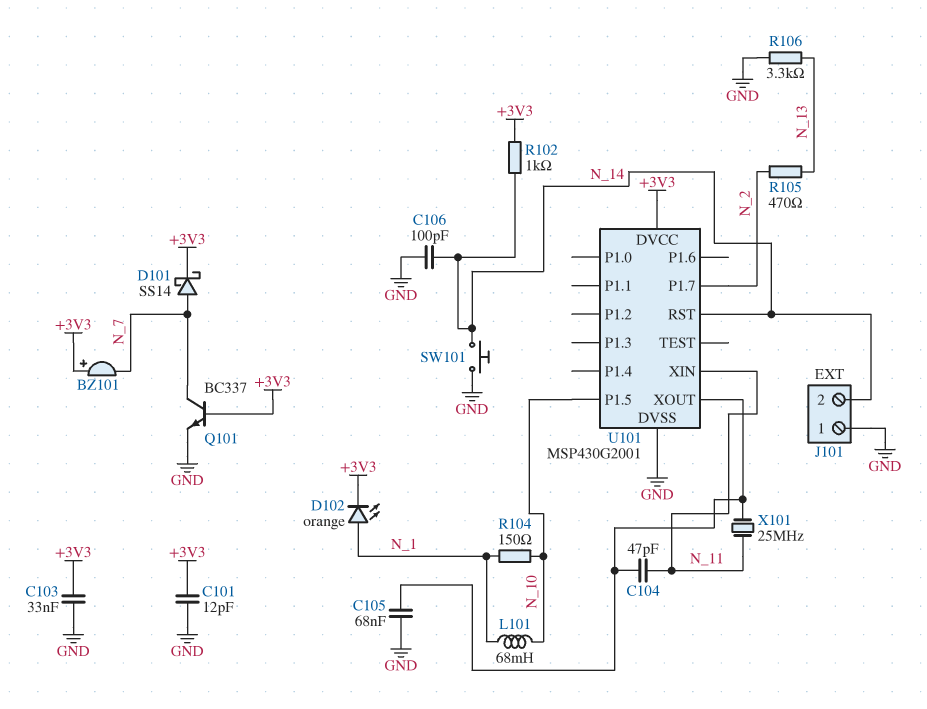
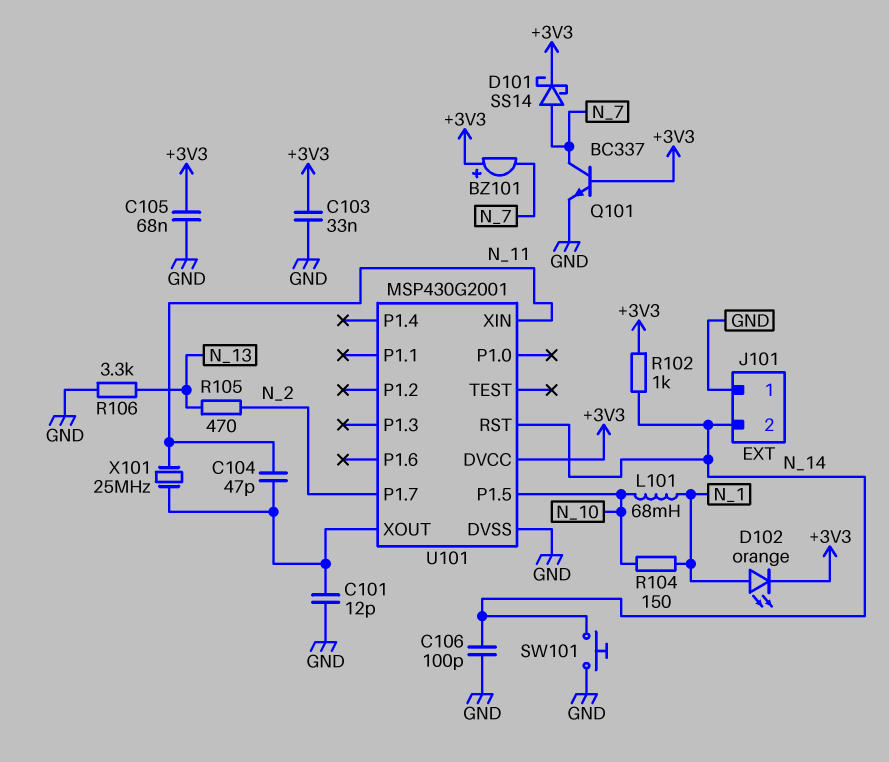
C101: 12pF (+3V3, GND) -> 12pF (GND, U101/XOUT)
C105: 68nF (GND, U101/XOUT) -> 68nF (+3V3, GND)

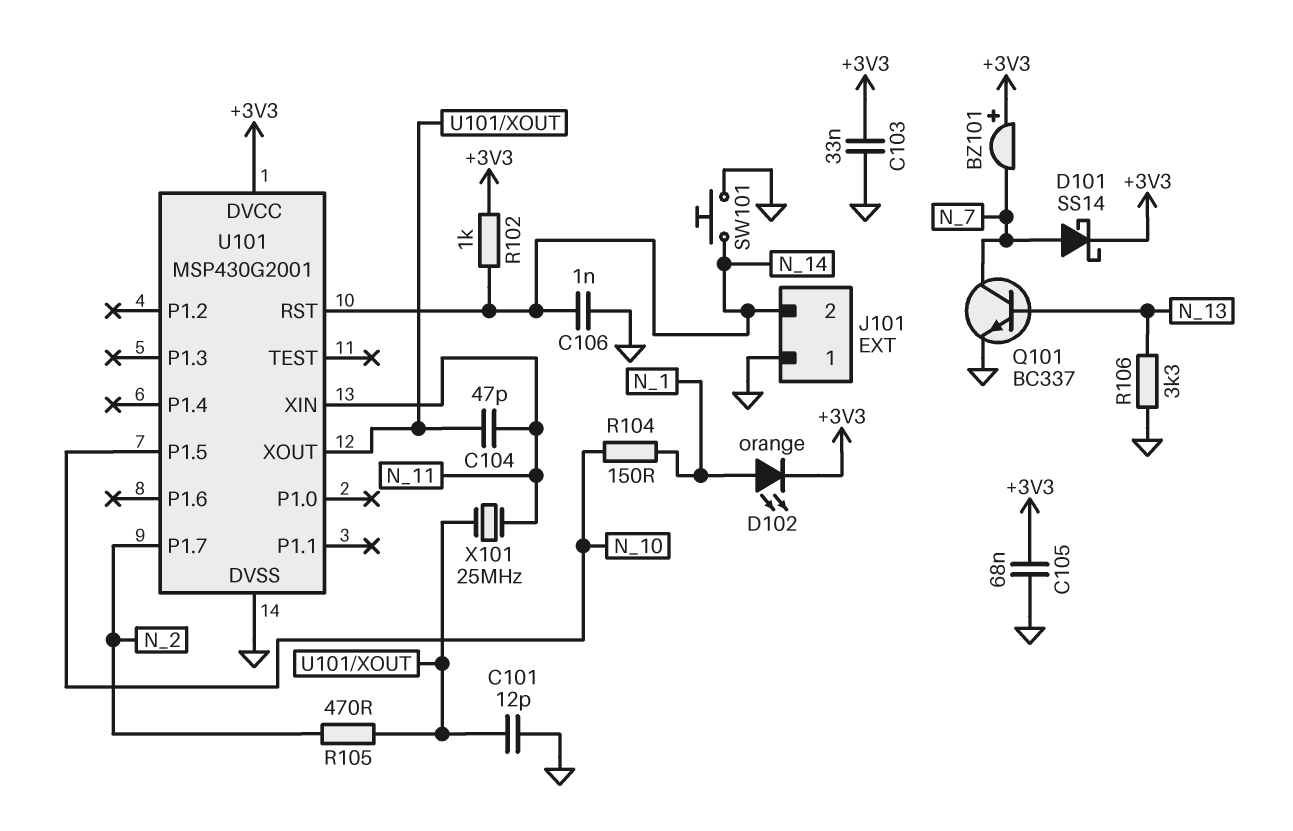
C106: 100pF (GND, N_14) -> 1nF (GND, N_14)
L101: 68mH (N_1, N_10) -> none
Q101: NPN BC337 (B +3V3, C N_7, E GND) -> NPN BC337 (B N_13, C N_7, E GND)
R105: 470 (N_2, N_13) -> 470 (N_2, U101/XOUT)

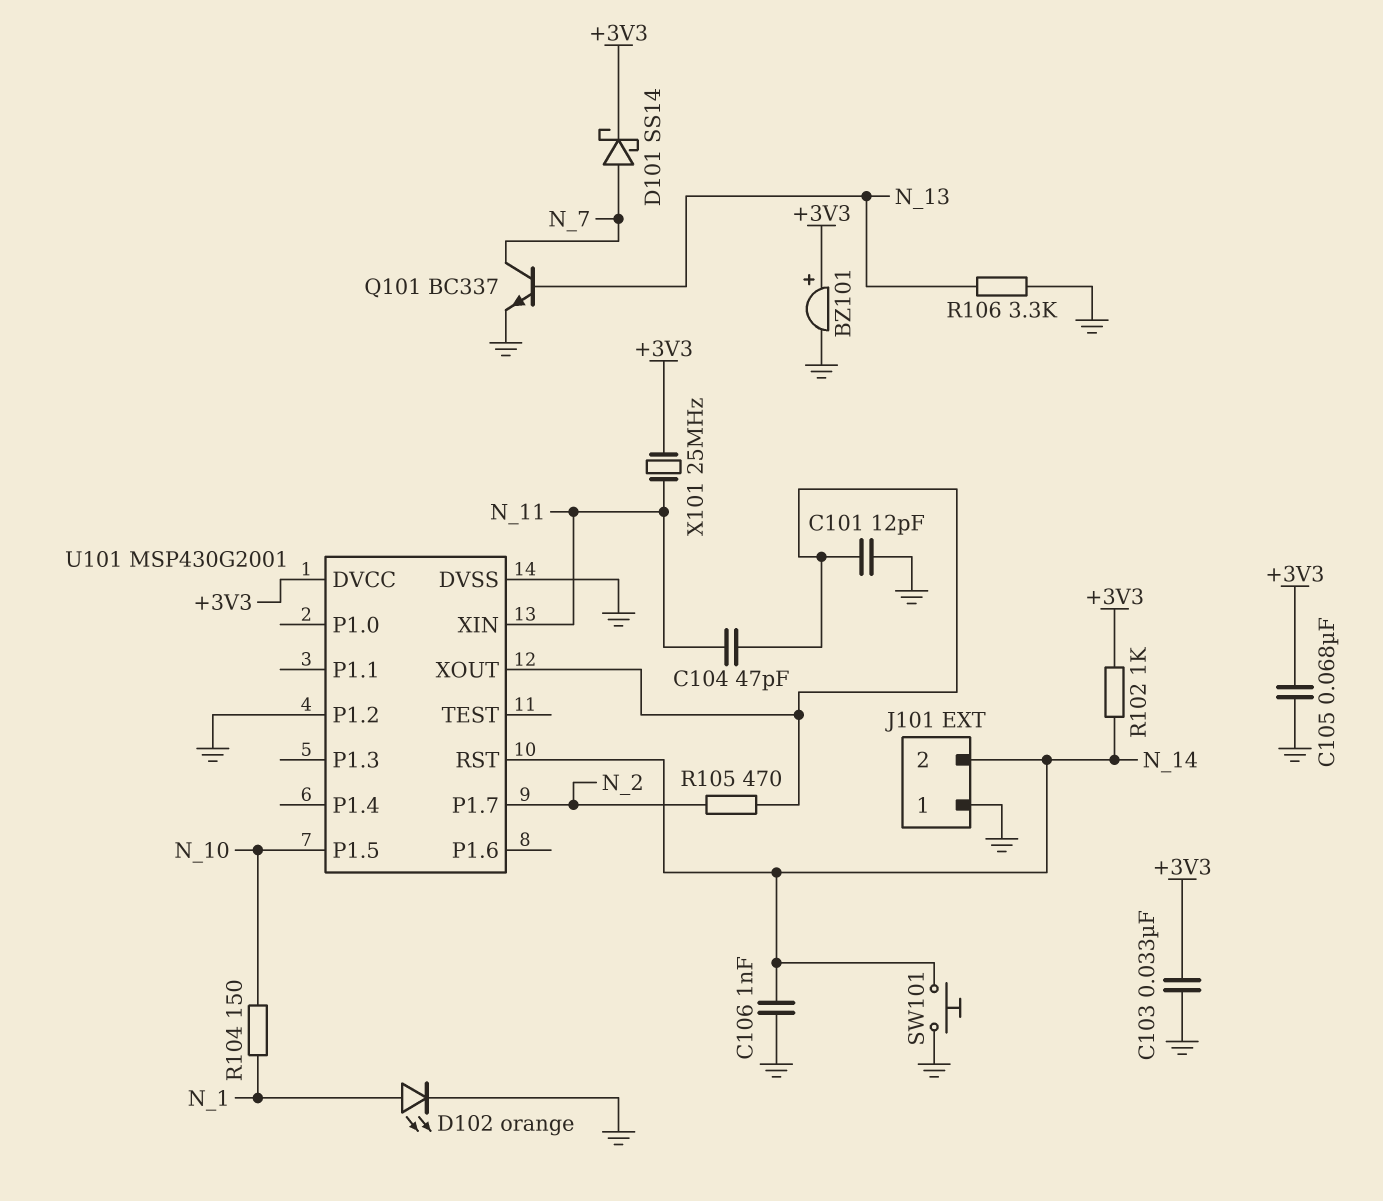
BZ101: buzzer (plus +3V3, minus N_7) -> buzzer (plus +3V3, minus GND)
D102: LED orange (A N_1, K +3V3) -> LED orange (A N_1, K GND)
U101 pin P1.2: none -> GND
X101: 25MHz (N_11, U101/XOUT) -> 25MHz (+3V3, N_11)

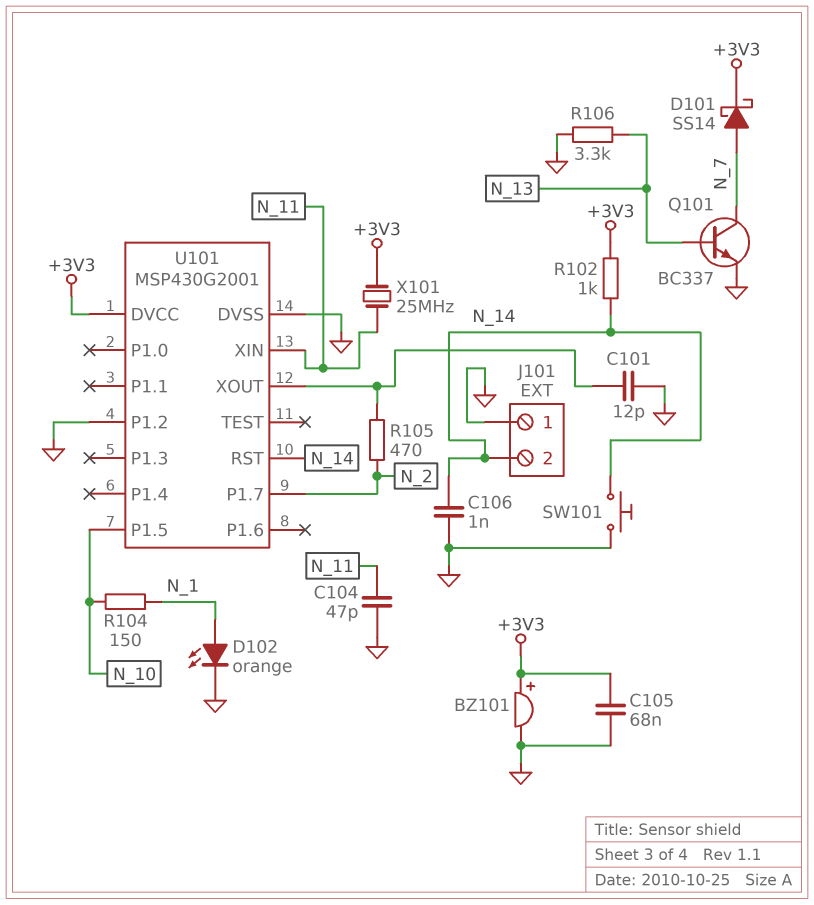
C103: 33nF (+3V3, GND) -> none
C104: 47pF (N_11, U101/XOUT) -> 47pF (GND, N_11)

